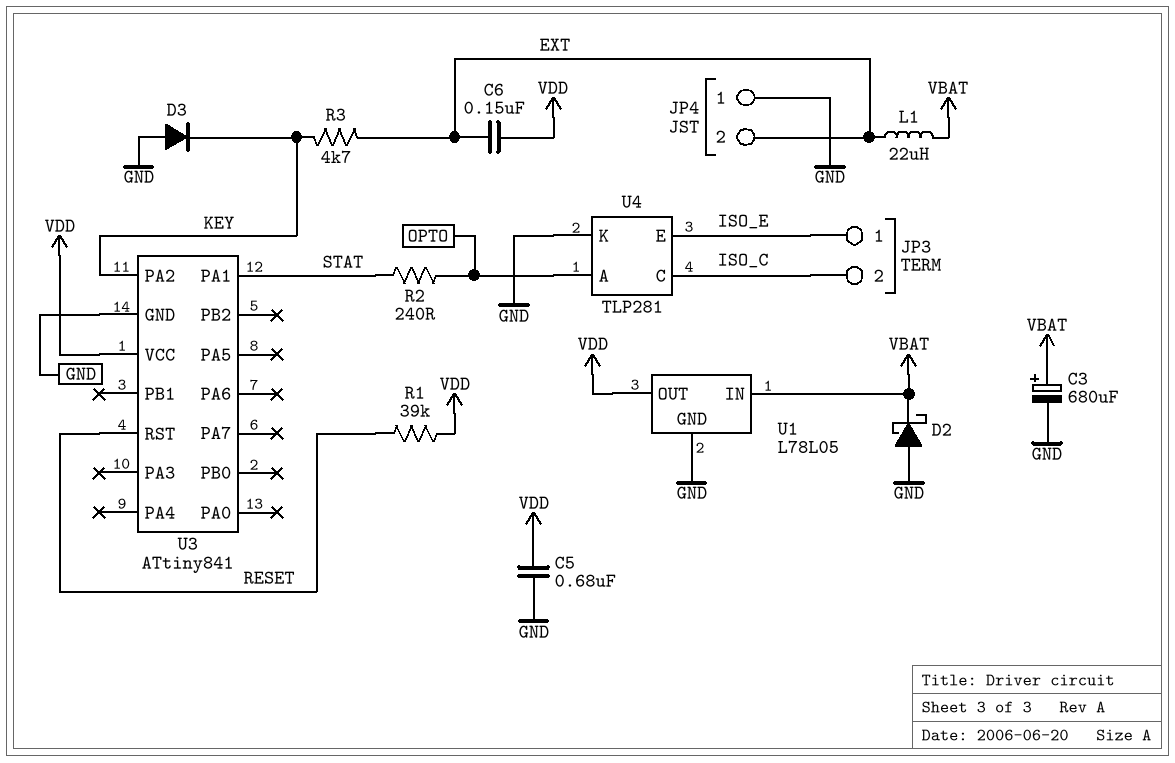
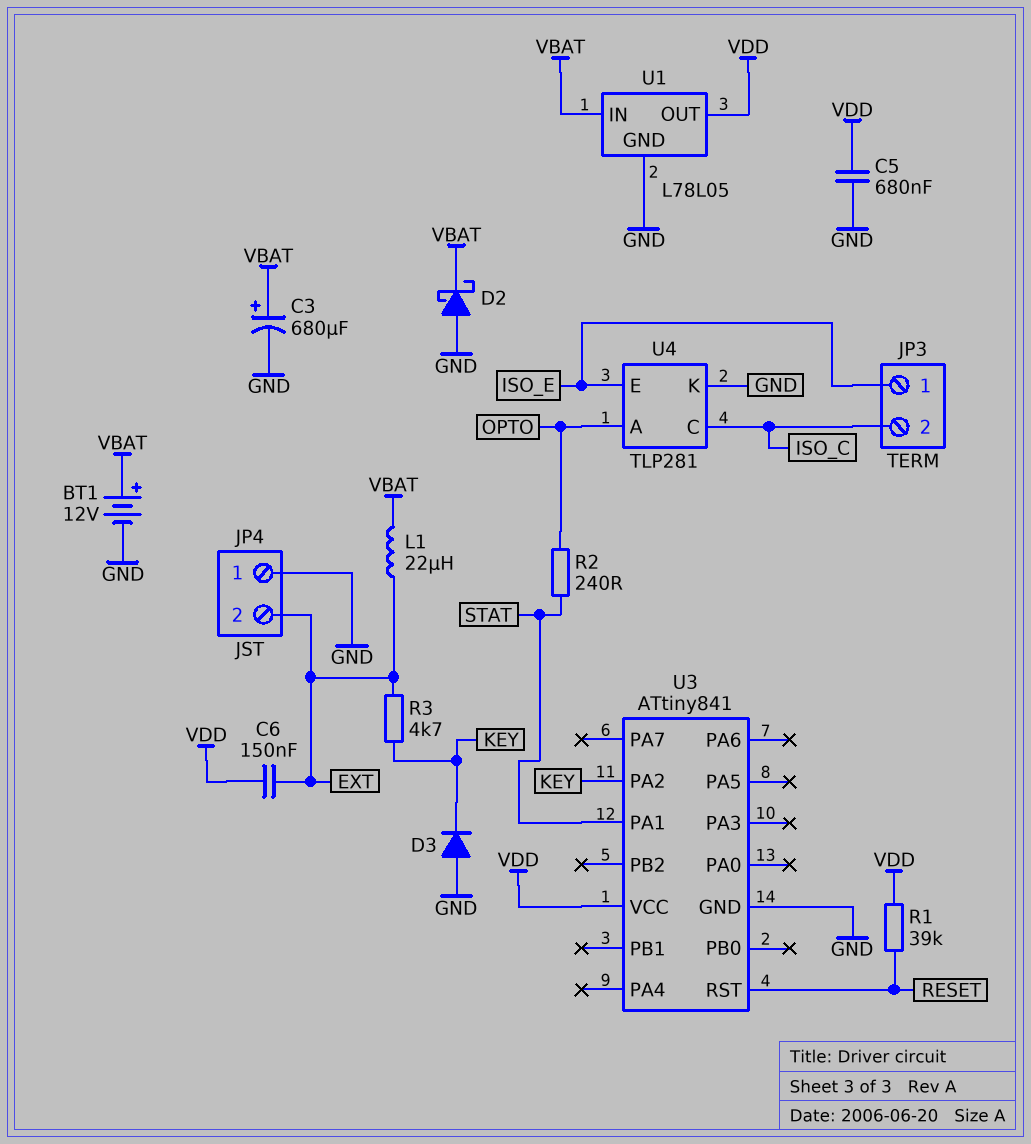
BT1: none -> 12V (plus VBAT, minus GND)

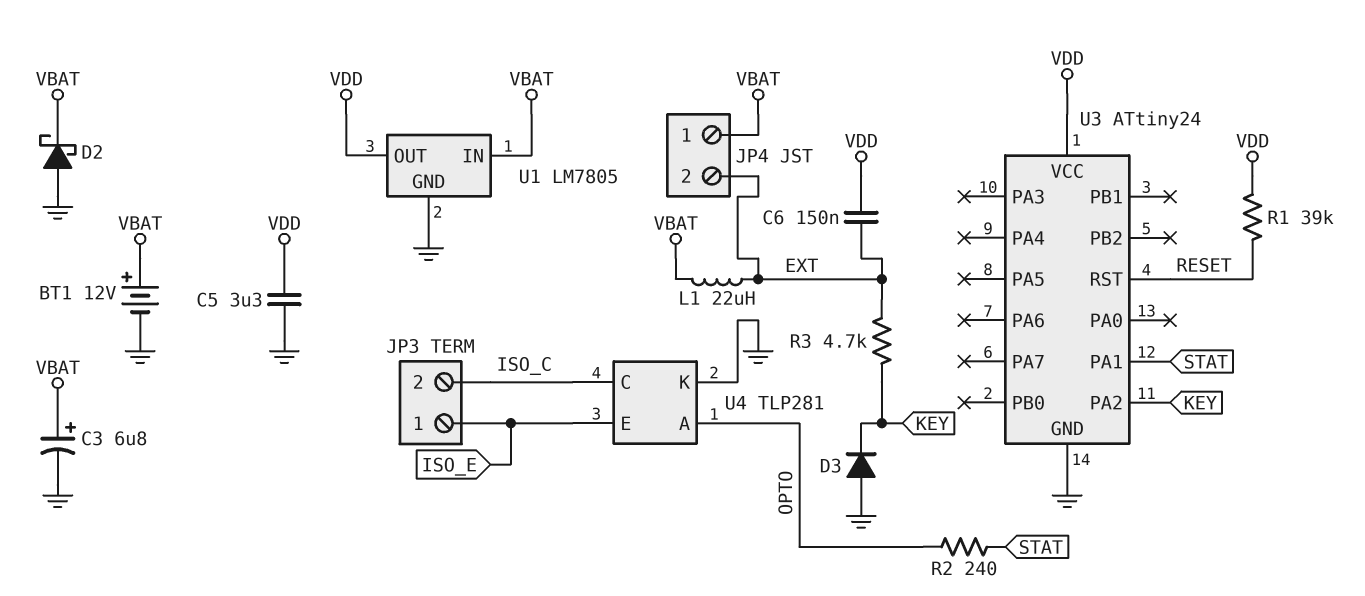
C3: 680uF (plus VBAT, minus GND) -> 6.8uF (plus VBAT, minus GND)
C5: 680nF (GND, VDD) -> 3.3uF (GND, VDD)
JP4 pin 1: GND -> VBAT
U1: L78L05 -> LM7805
U3: ATtiny841 -> ATtiny24

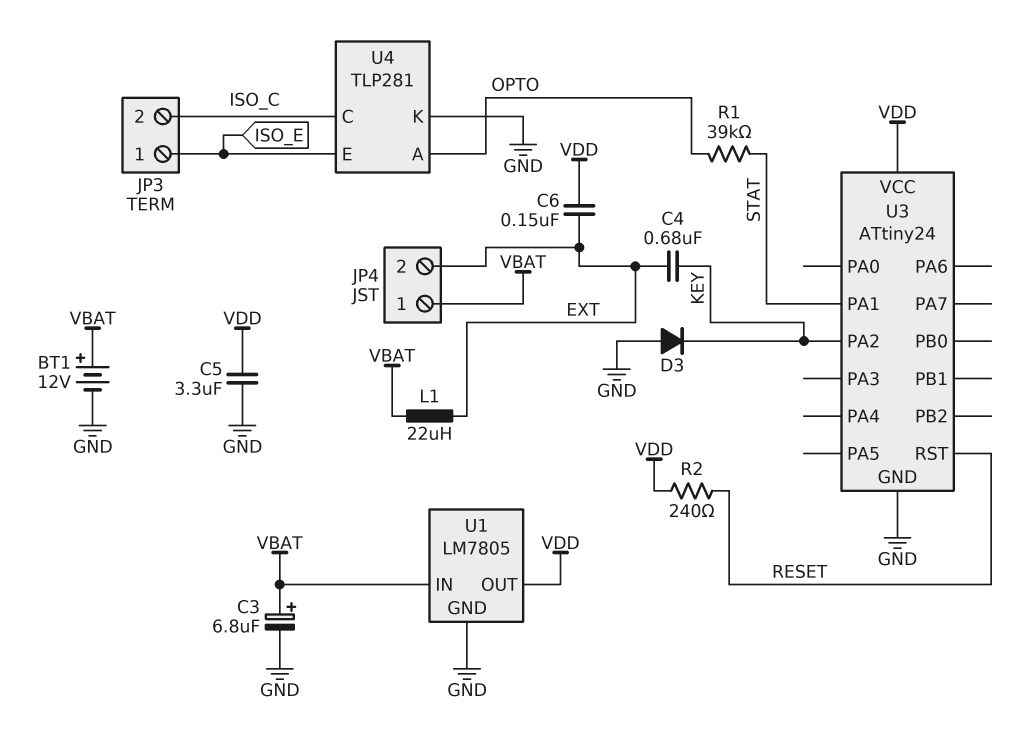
C4: none -> 680nF (EXT, KEY)
D2: schottky (A GND, K VBAT) -> none
R1: 39k (RESET, VDD) -> 39k (OPTO, STAT)
R2: 240 (OPTO, STAT) -> 240 (RESET, VDD)
R3: 4.7k (EXT, KEY) -> none

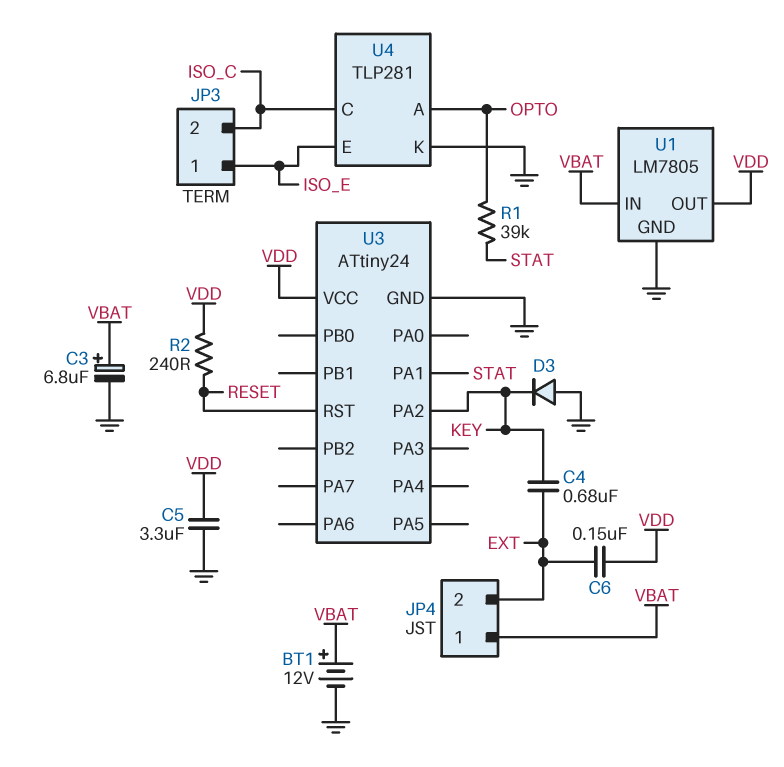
L1: 22uH (EXT, VBAT) -> none

